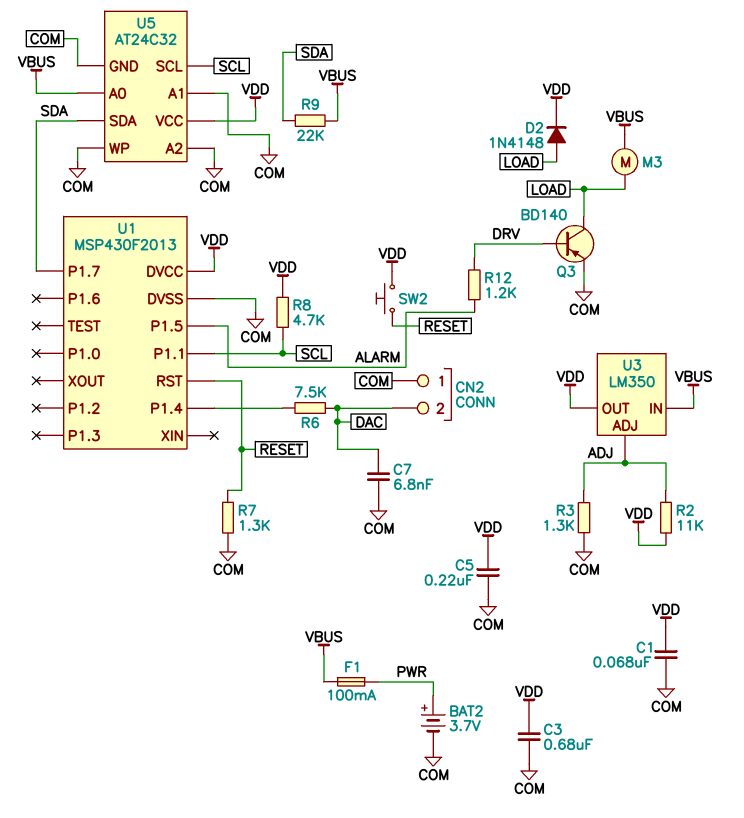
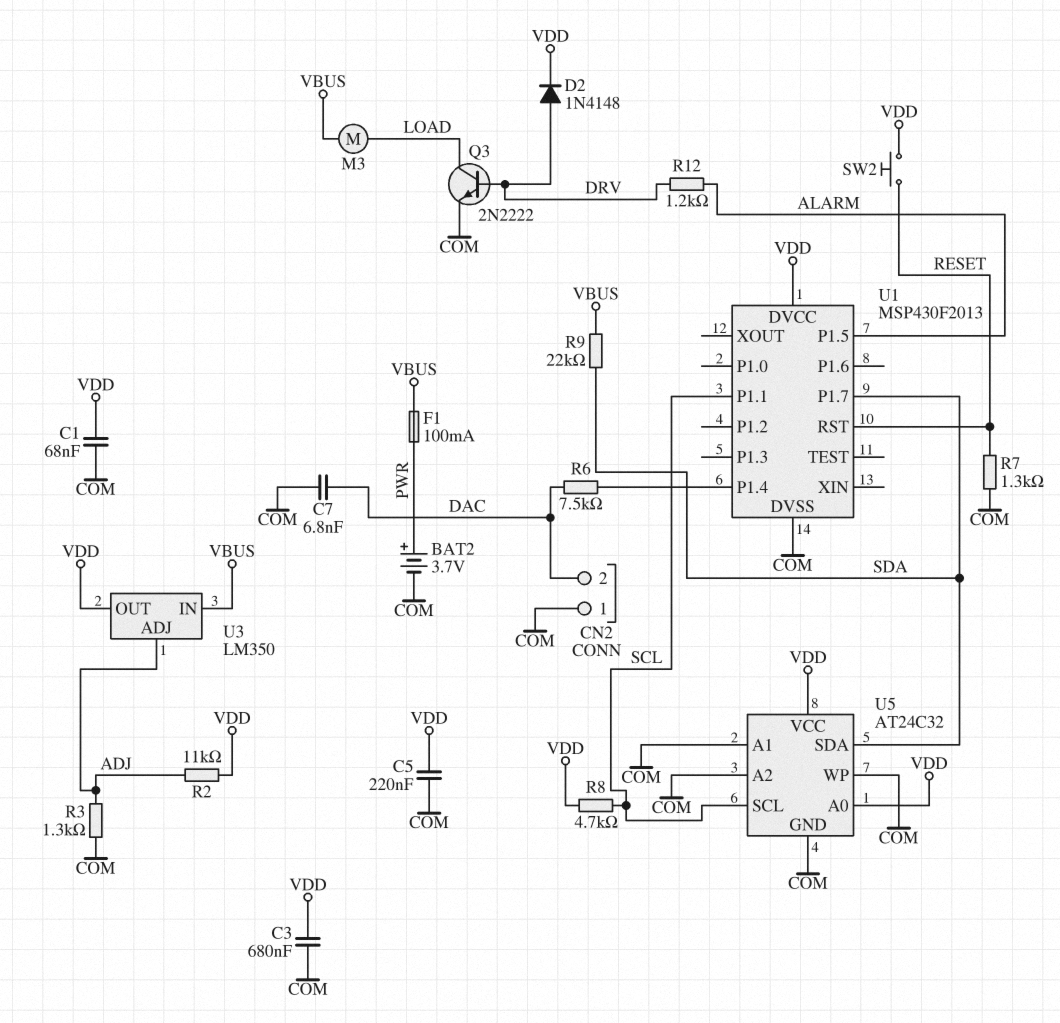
D2: diode 1N4148 (A LOAD, K VDD) -> diode 1N4148 (A DRV, K VDD)
Q3: PNP BD140 (B DRV, C LOAD, E COM) -> NPN 2N2222 (B DRV, C LOAD, E COM)
U5 pin A0: VBUS -> VDD

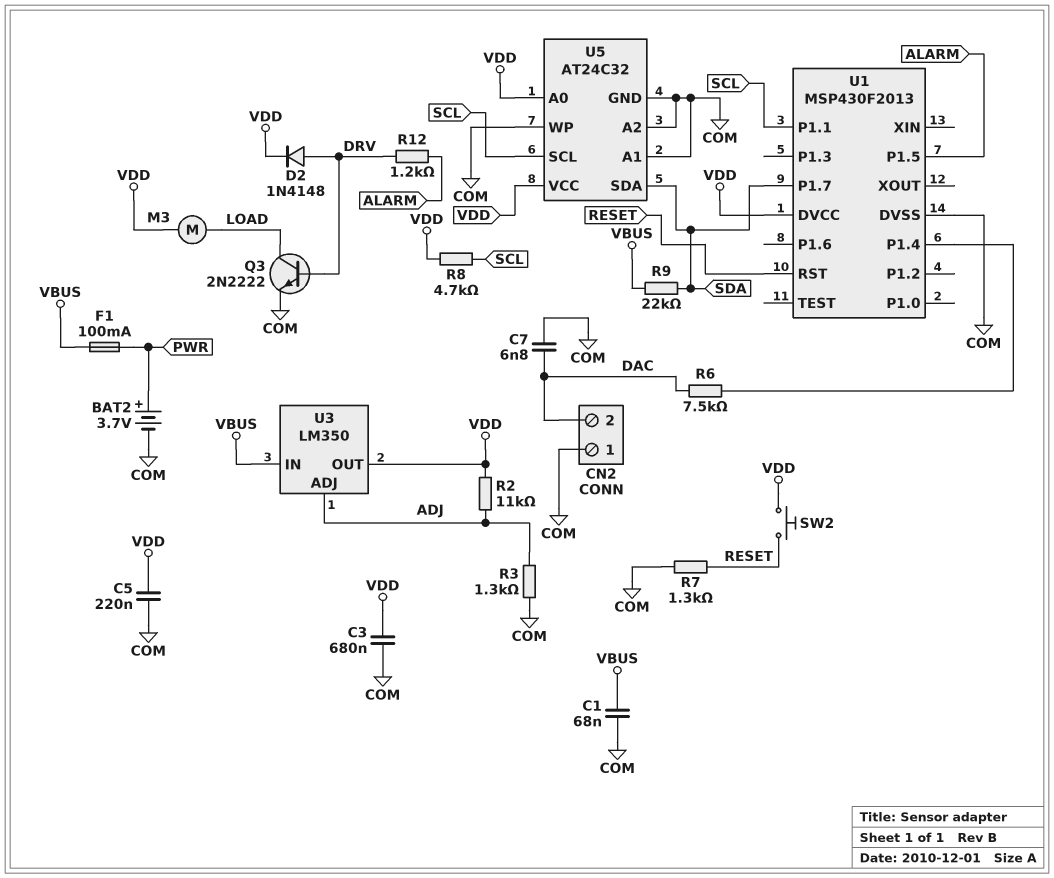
C1: 68nF (COM, VDD) -> 68nF (COM, VBUS)
M3: motor (LOAD, VBUS) -> motor (LOAD, VDD)

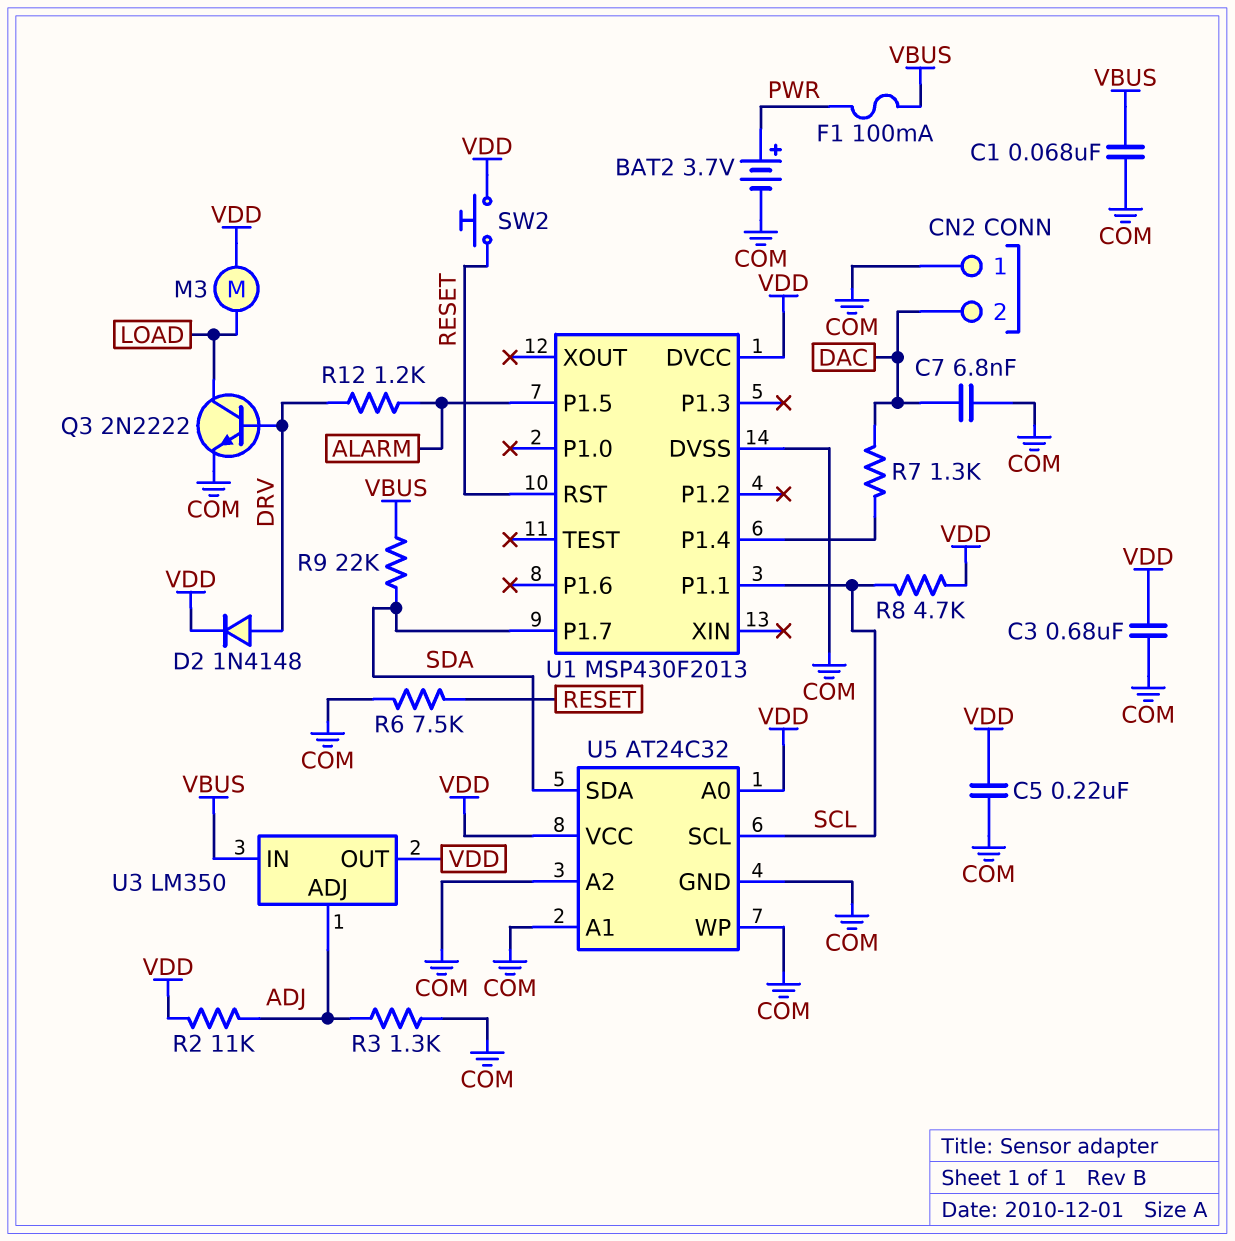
R6: 7.5k (DAC, U1/P1.4) -> 7.5k (COM, RESET)
R7: 1.3k (COM, RESET) -> 1.3k (DAC, U1/P1.4)

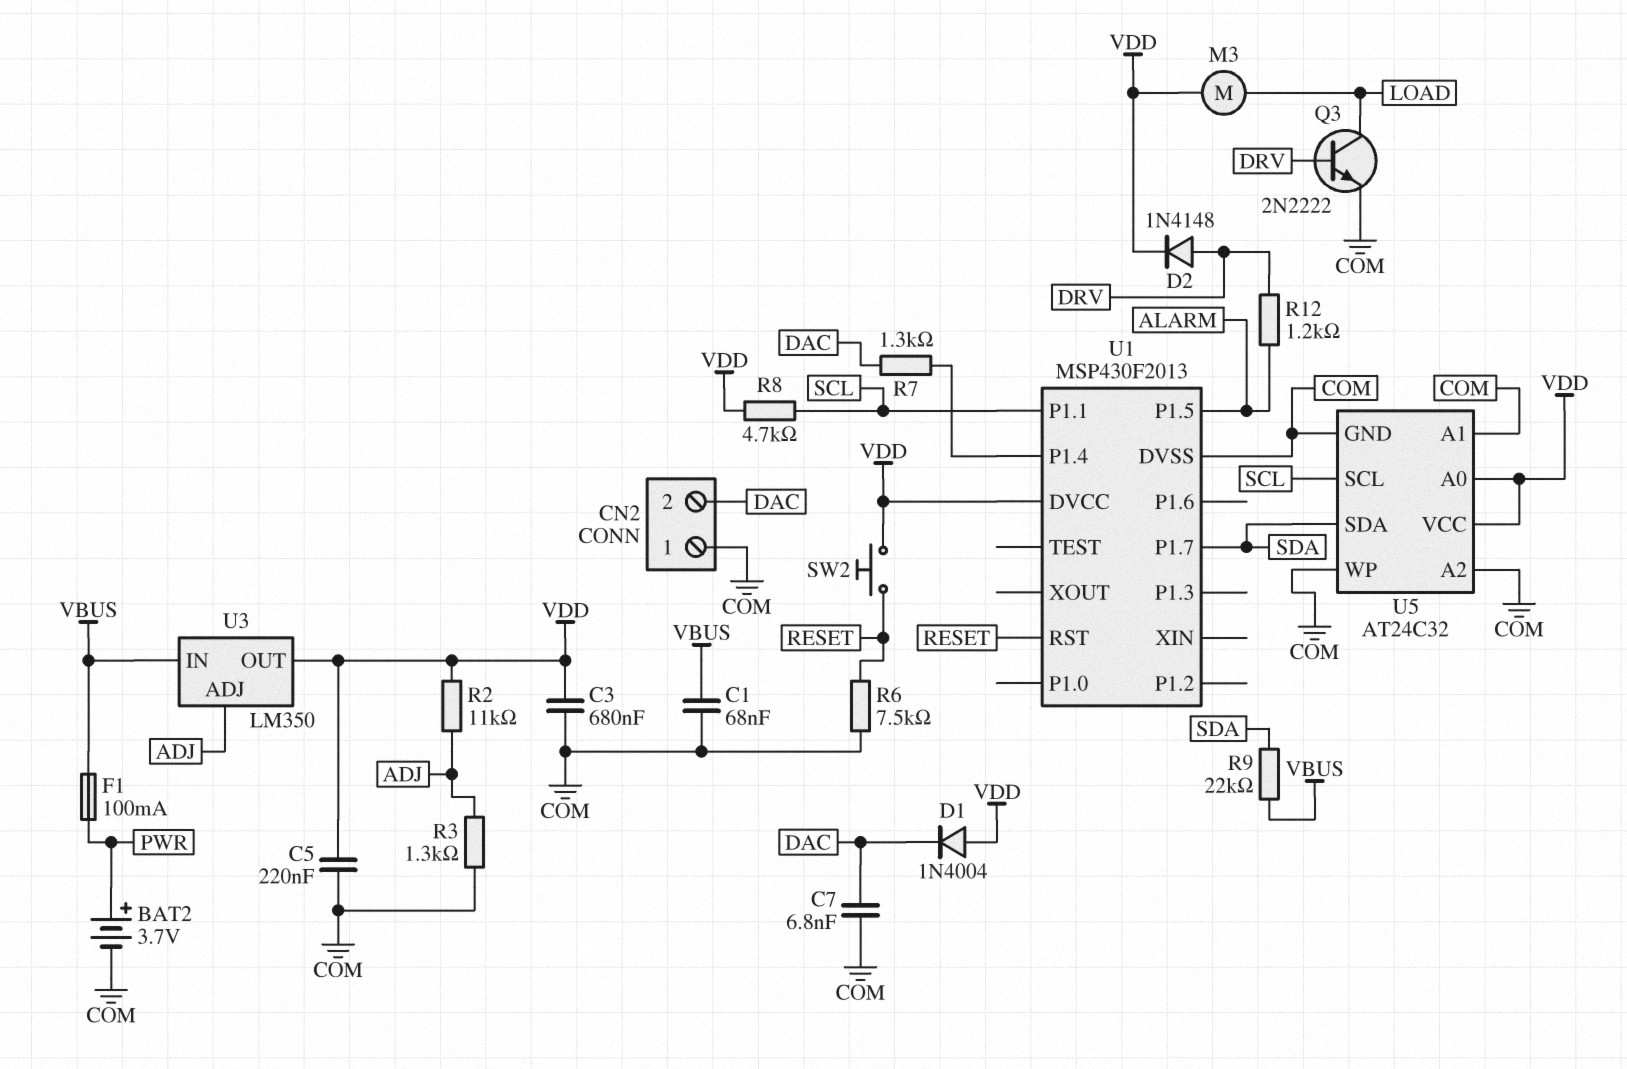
D1: none -> diode 1N4004 (A VDD, K DAC)

